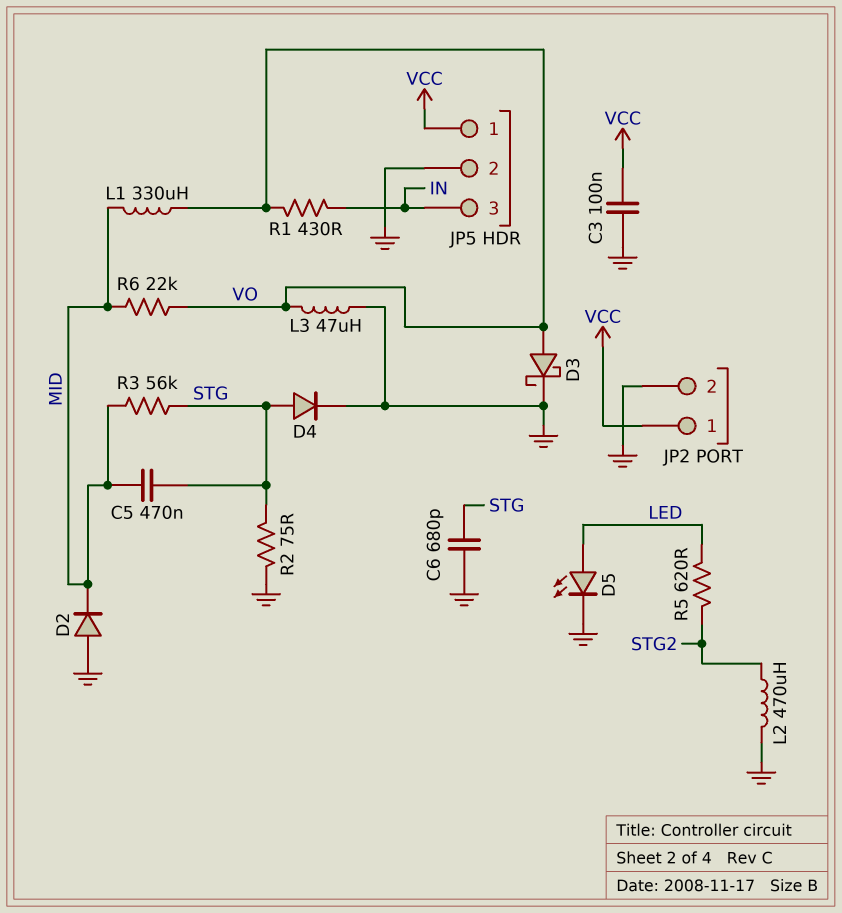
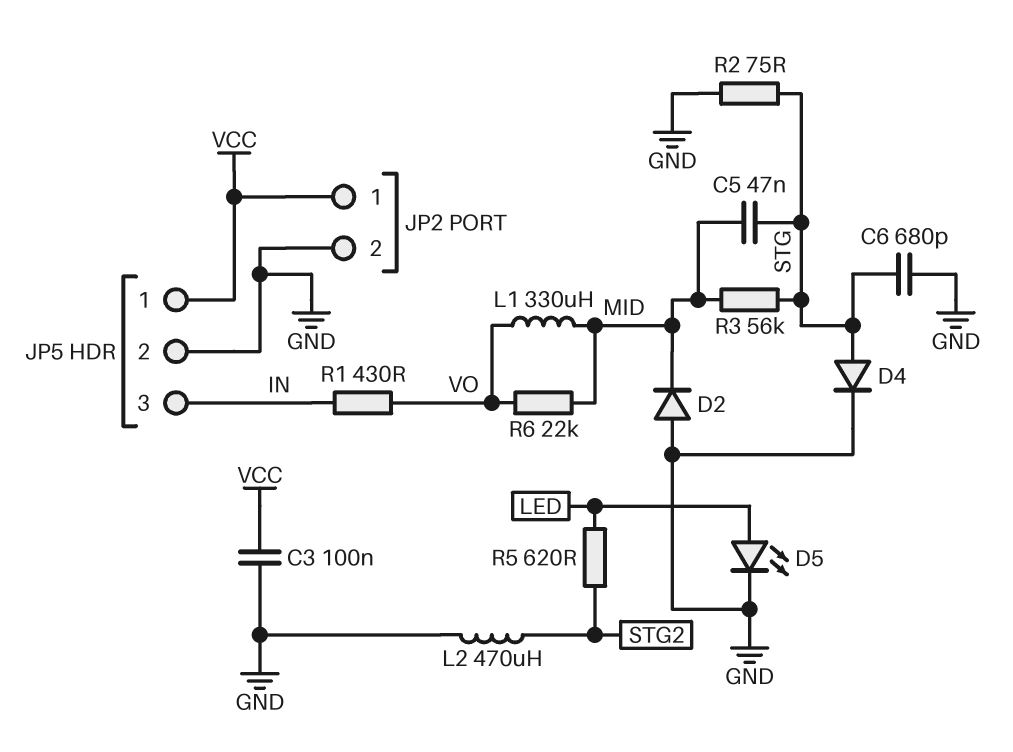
C5: 470nF (MID, STG) -> 47nF (MID, STG)
D3: schottky (A VO, K GND) -> none
L3: 47uH (GND, VO) -> none

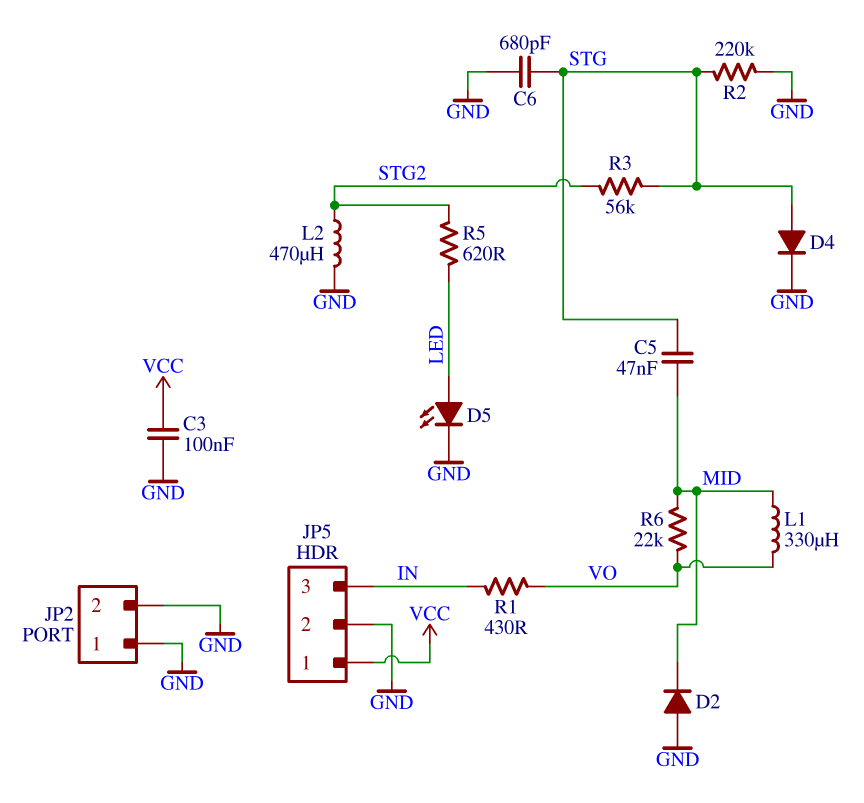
JP2 pin 1: VCC -> GND
R2: 75 (GND, STG) -> 220k (GND, STG)
R3: 56k (MID, STG) -> 56k (STG, STG2)

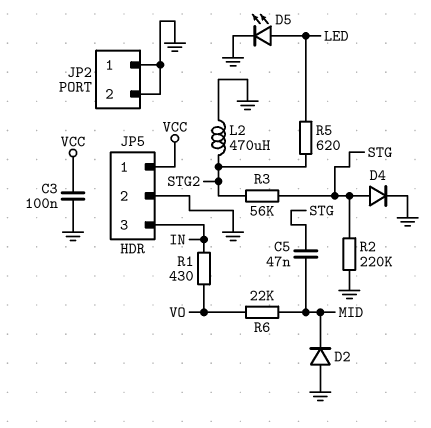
C6: 680pF (GND, STG) -> none
L1: 330uH (MID, VO) -> none

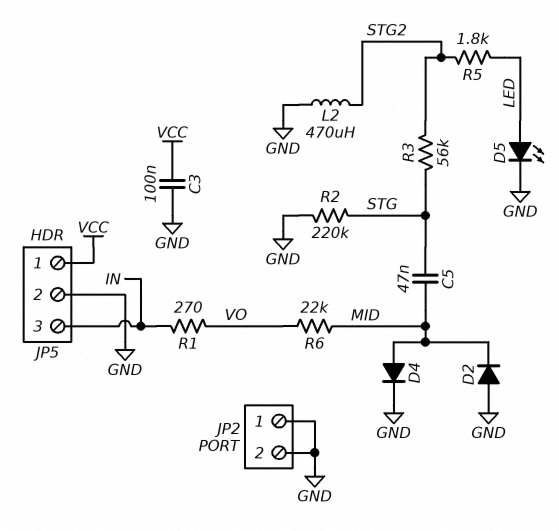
D4: diode (A STG, K GND) -> diode (A MID, K GND)
R1: 430 (IN, VO) -> 270 (IN, VO)
R5: 620 (LED, STG2) -> 1.8k (LED, STG2)

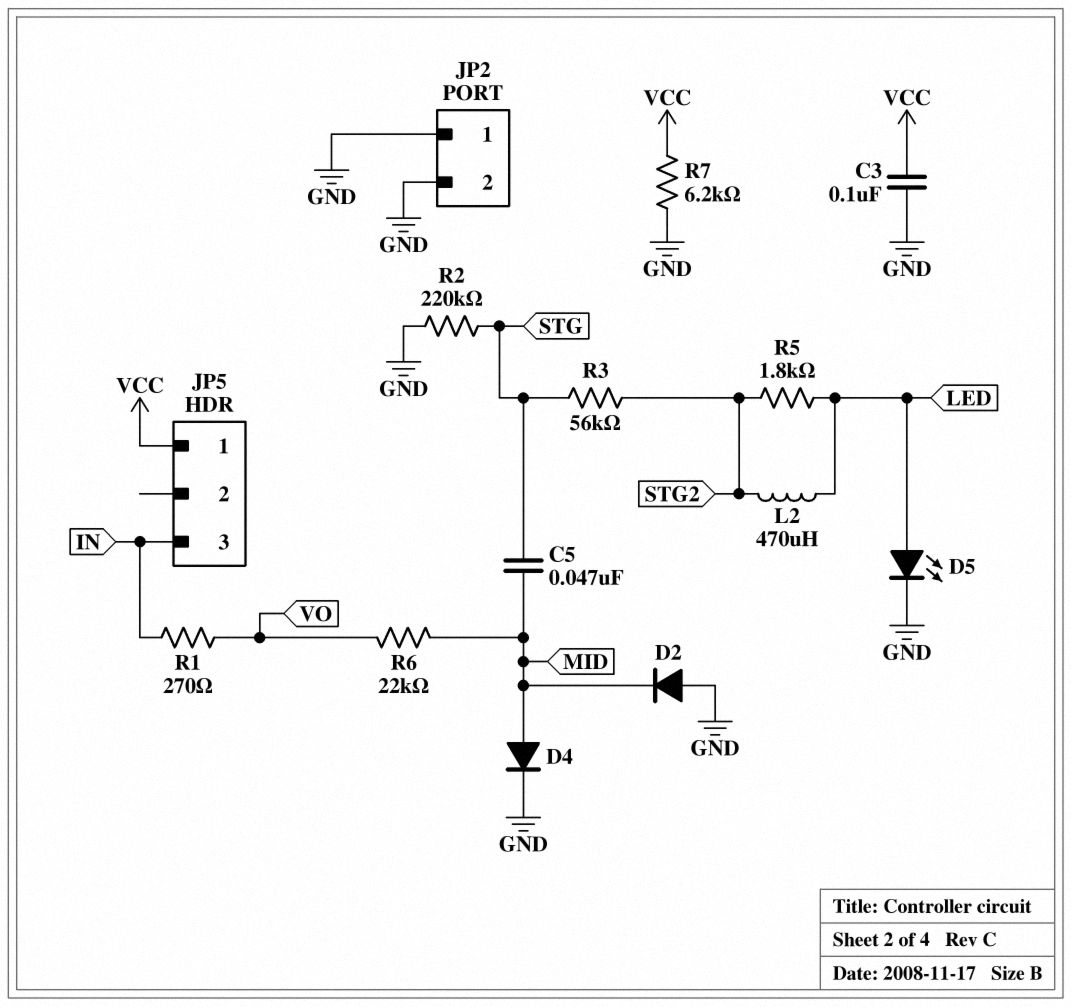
JP5 pin 2: GND -> none
L2: 470uH (GND, STG2) -> 470uH (LED, STG2)
R7: none -> 6.2k (GND, VCC)

